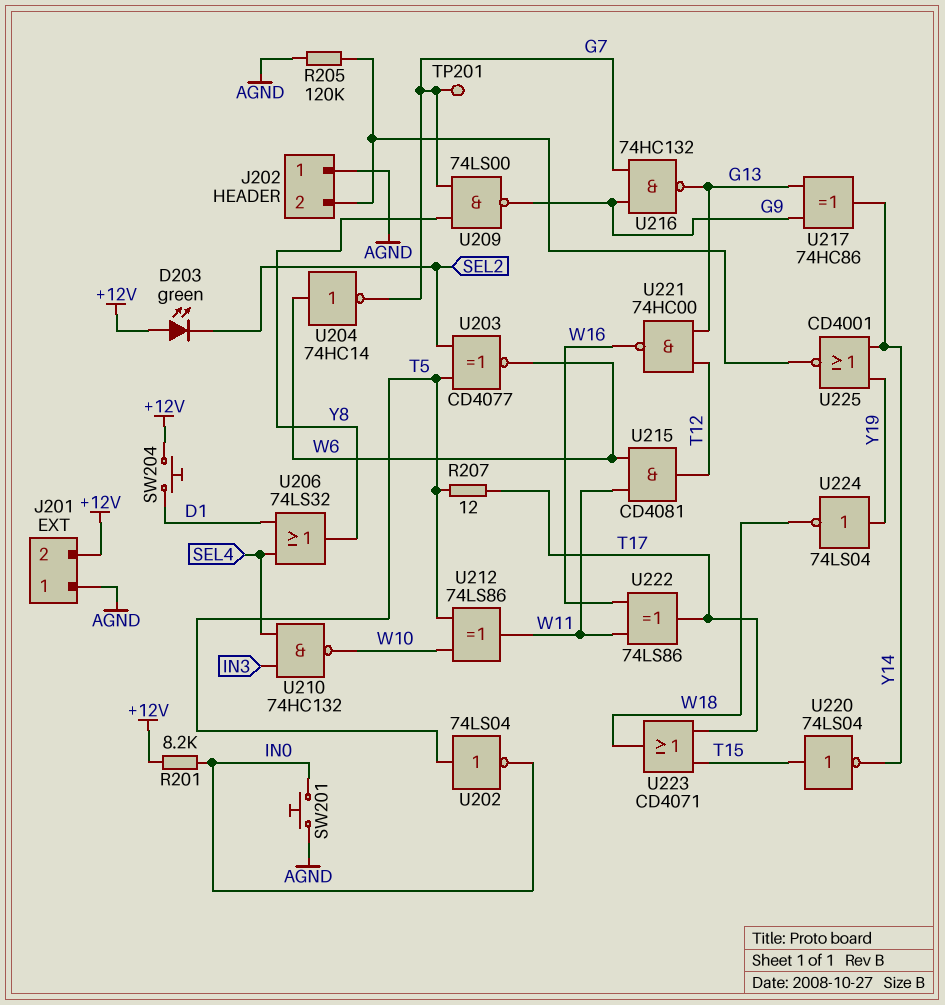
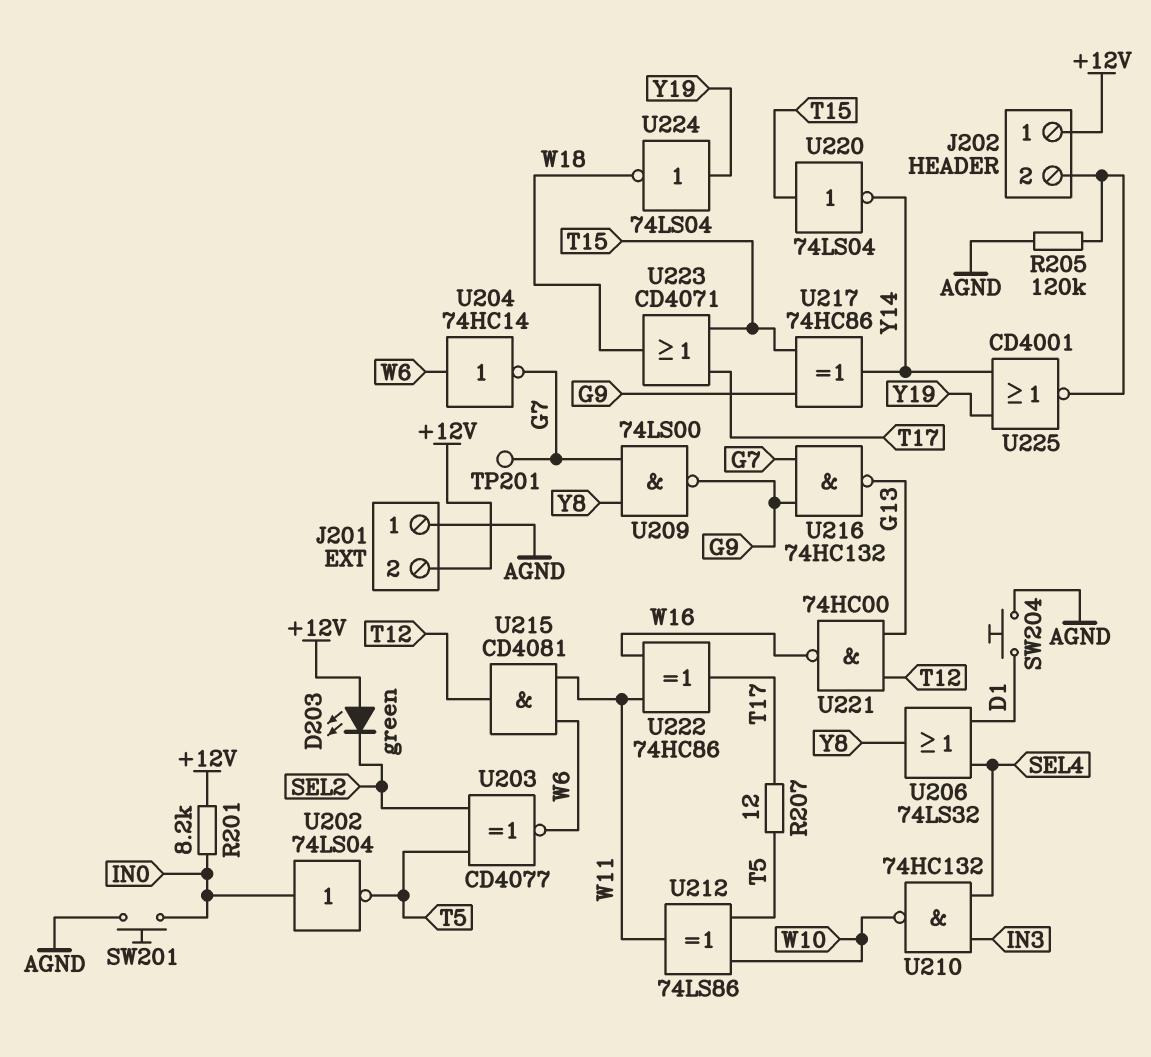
J202 pin 1: AGND -> +12V
SW204: button (+12V, D1) -> button (AGND, D1)
U202: NOT 74LS04 (in T5, out IN0) -> NOT 74LS04 (in IN0, out T5)
U217: XOR 74HC86 (in G9, in G13, out Y14) -> XOR 74HC86 (in G9, in T15, out Y14)
U222: XOR 74LS86 (in W11, in W16, out T17) -> XOR 74HC86 (in W11, in W16, out T17)

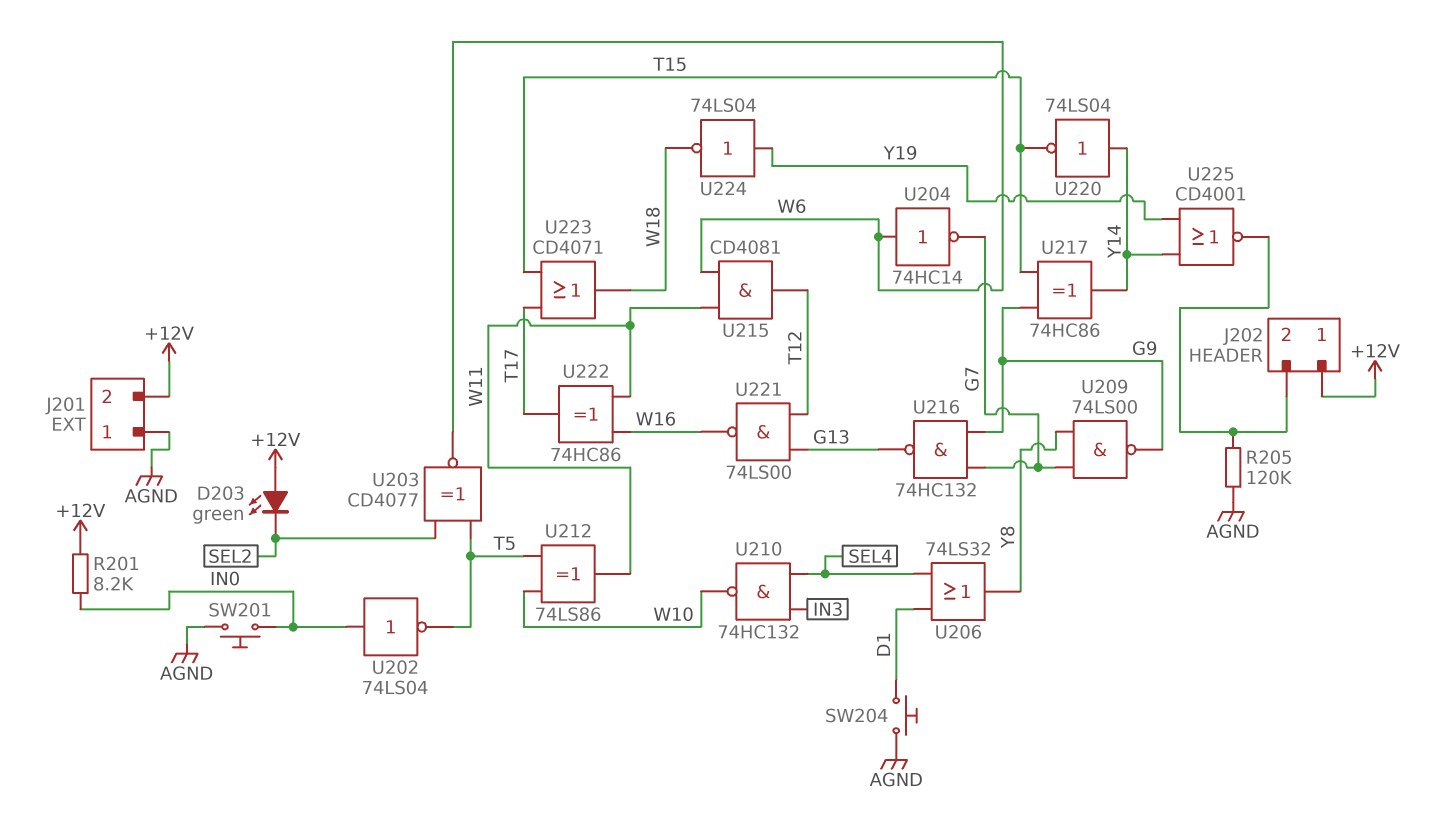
R207: 12 (T5, T17) -> none
TP201: test point (G7) -> none
U220: NOT 74LS04 (in T15, out Y14) -> NOT 74LS04 (in Y14, out T15)
U221: NAND 74HC00 (in G13, in T12, out W16) -> NAND 74LS00 (in G13, in T12, out W16)

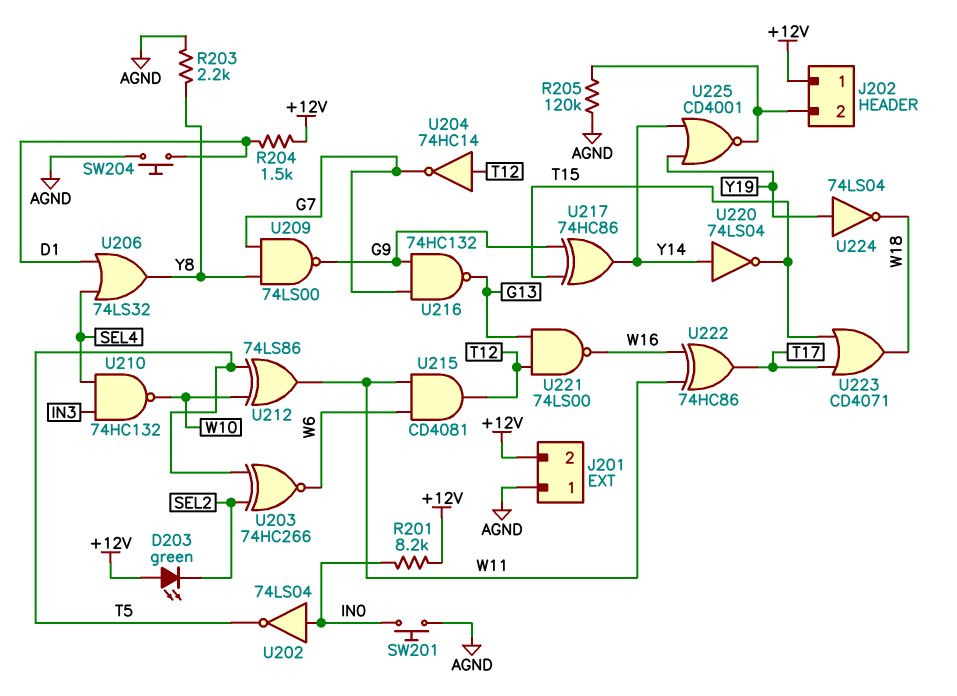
R203: none -> 2.2k (AGND, Y8)
R204: none -> 1.5k (+12V, D1)
U203: XNOR CD4077 (in SEL2, in T5, out W6) -> XNOR 74HC266 (in SEL2, in T5, out W6)
U204: NOT 74HC14 (in W6, out G7) -> NOT 74HC14 (in T12, out G7)

